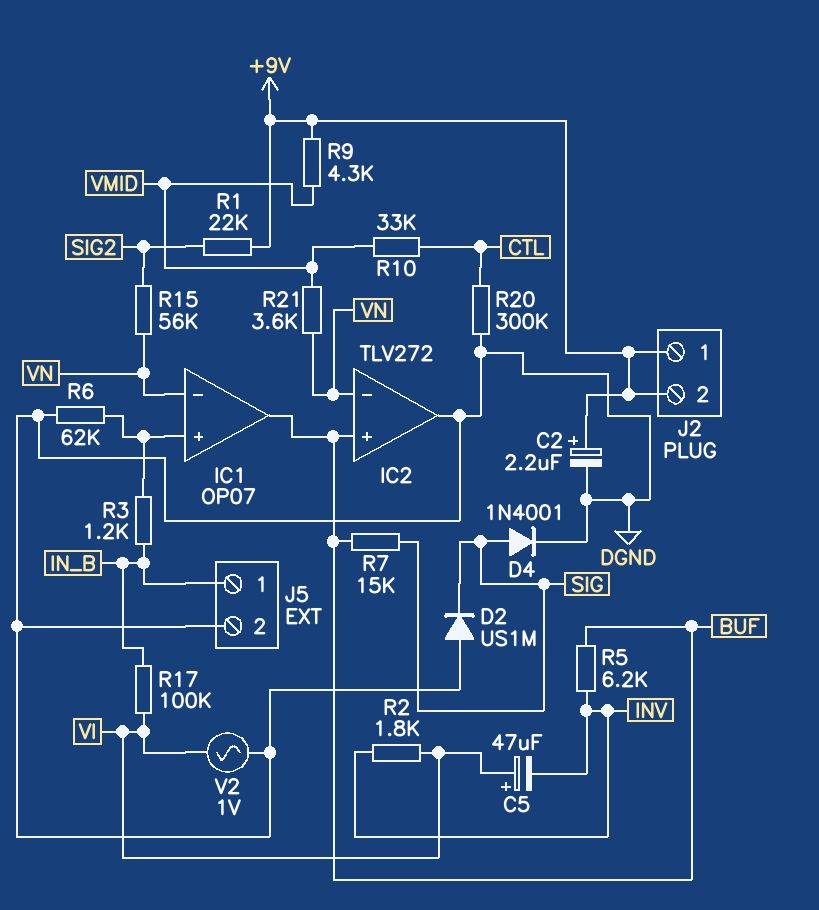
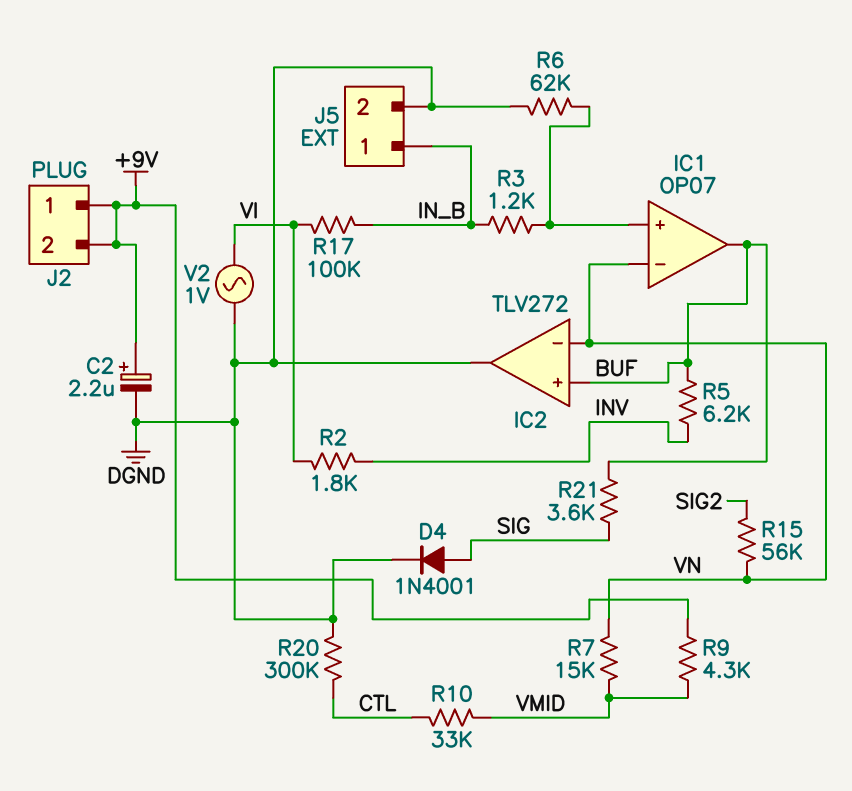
C5: 47uF (plus VI, minus INV) -> none
D2: diode US1M (A DGND, K SIG) -> none
R1: 22k (+9V, SIG2) -> none
R7: 15k (BUF, SIG) -> 15k (VMID, VN)
R21: 3.6k (VMID, VN) -> 3.6k (BUF, SIG)

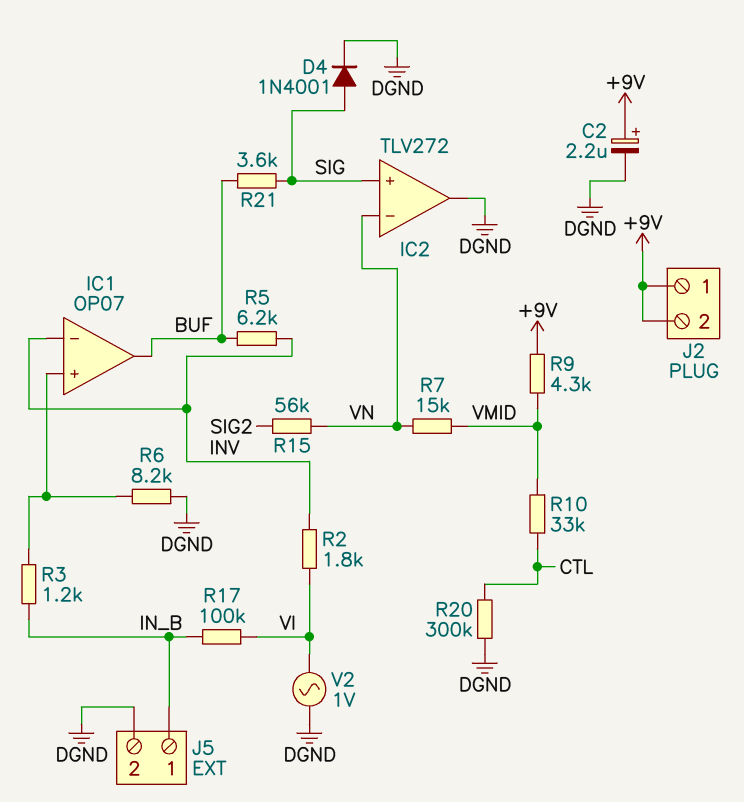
IC1 pin in-: VN -> INV
IC2 pin in+: BUF -> SIG
R6: 62k (DGND, IC1/in+) -> 8.2k (DGND, IC1/in+)

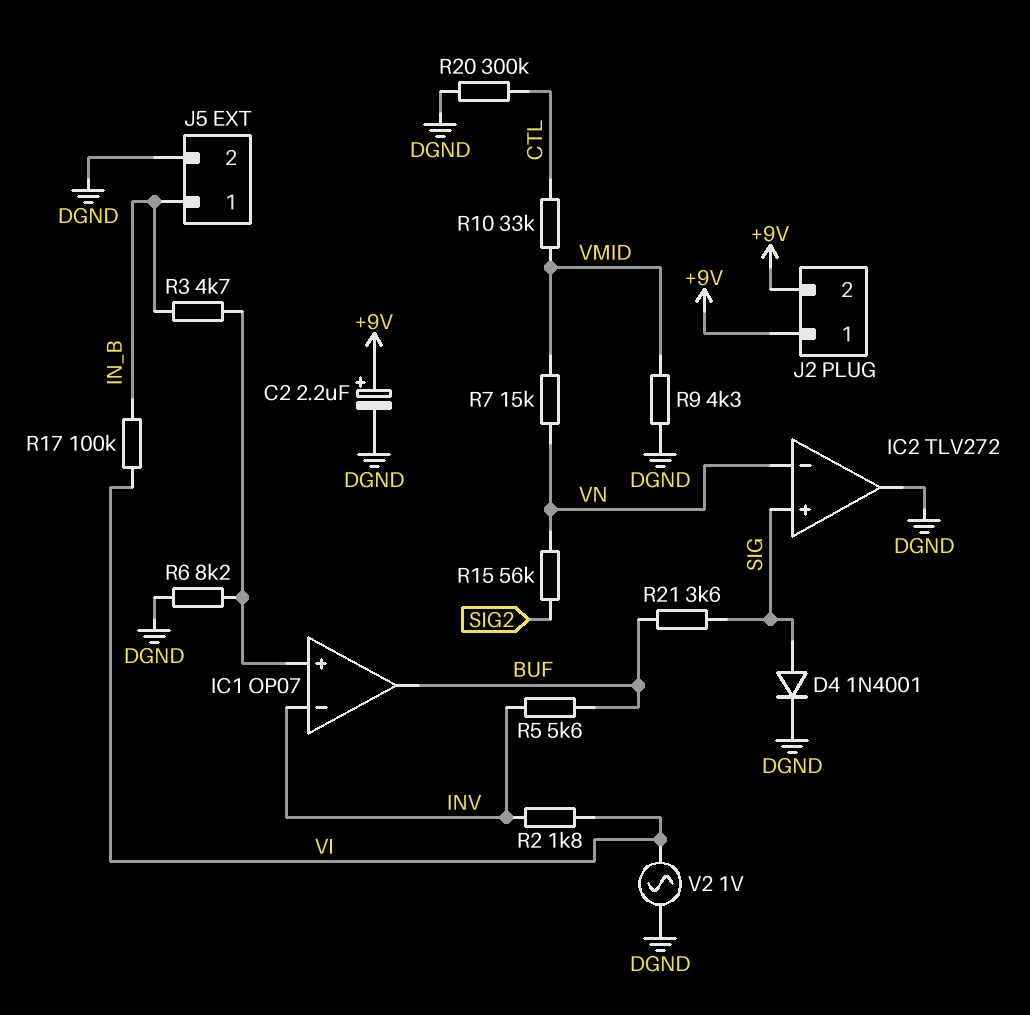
R3: 1.2k (IC1/in+, IN_B) -> 4.7k (IC1/in+, IN_B)
R5: 6.2k (BUF, INV) -> 5.6k (BUF, INV)
R9: 4.3k (+9V, VMID) -> 4.3k (DGND, VMID)

